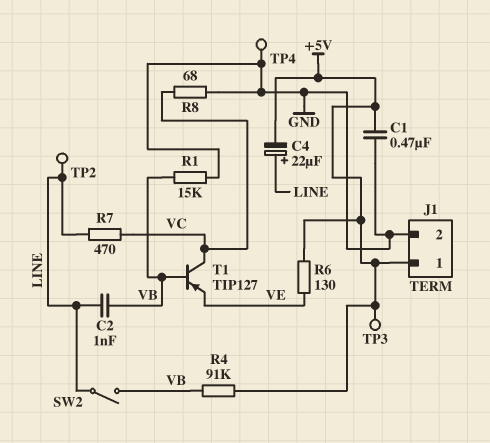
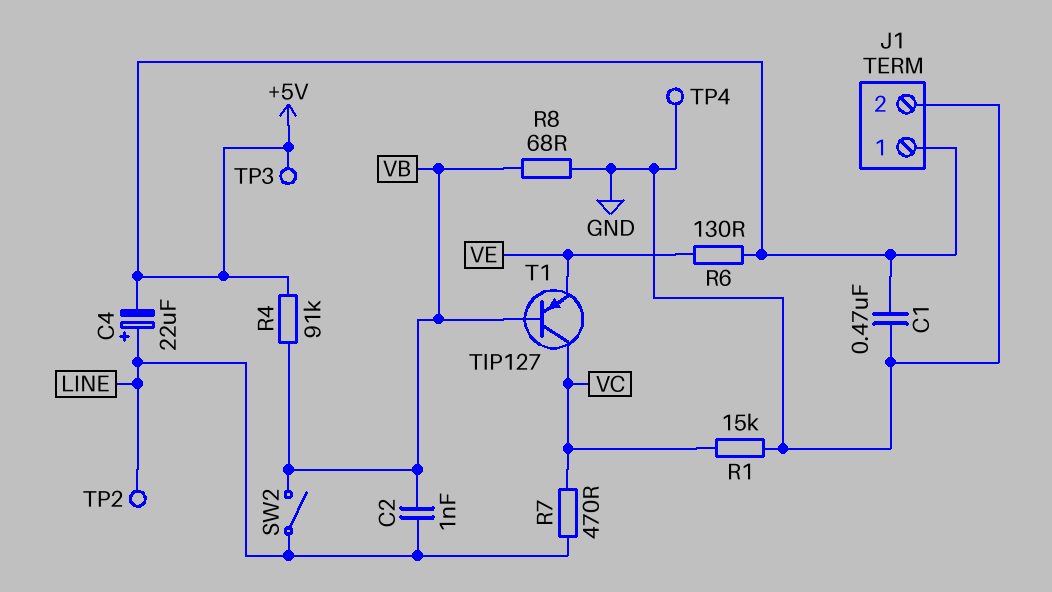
R1: 15k (GND, VB) -> 15k (GND, VC)
R8: 68 (GND, VC) -> 68 (GND, VB)

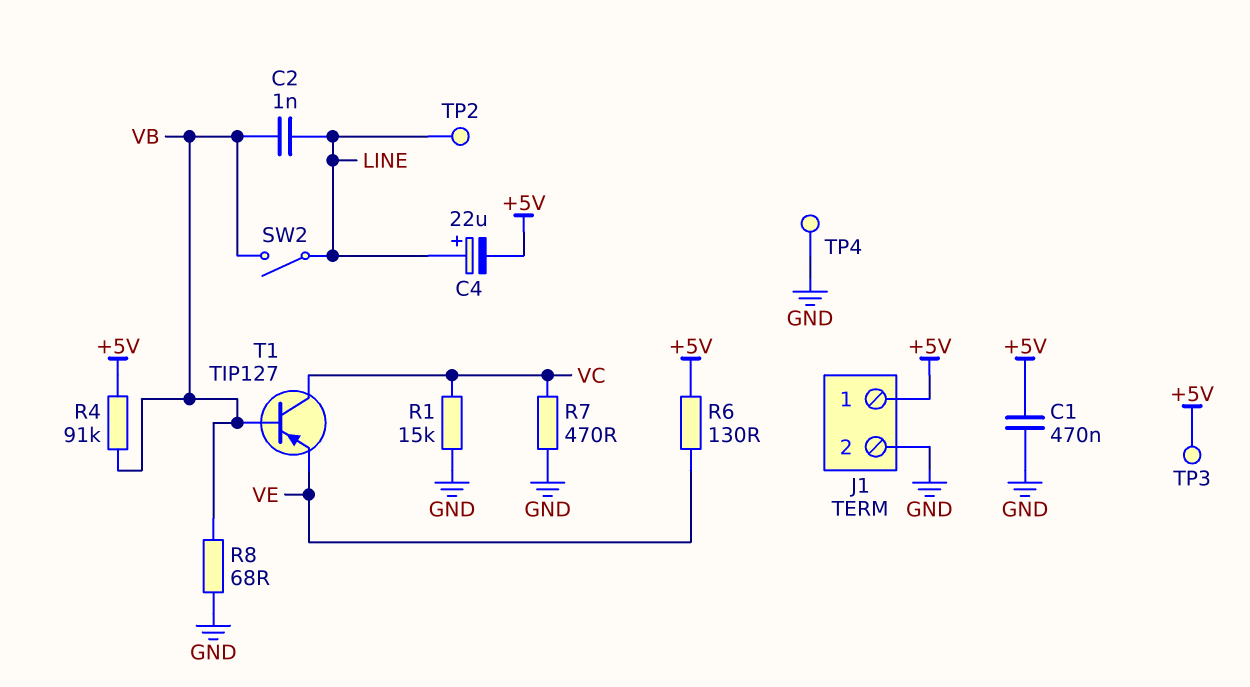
R7: 470 (LINE, VC) -> 470 (GND, VC)

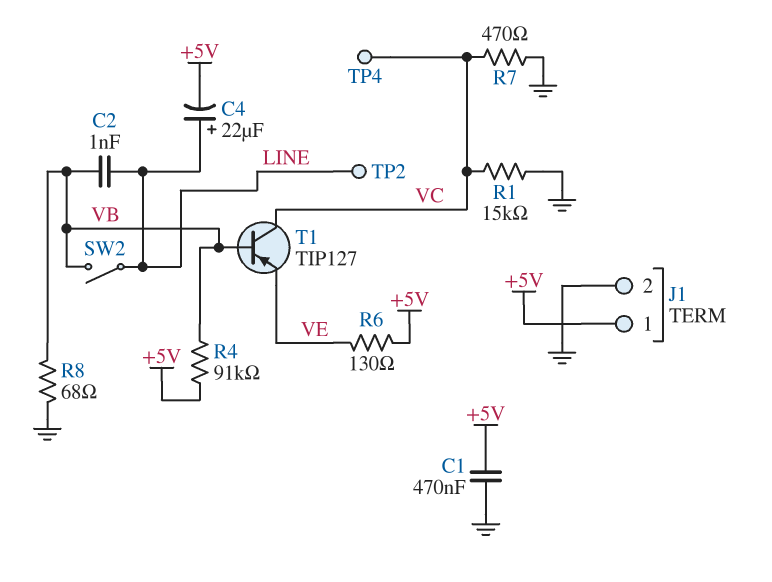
TP3: test point (+5V) -> none
TP4: test point (GND) -> test point (VC)

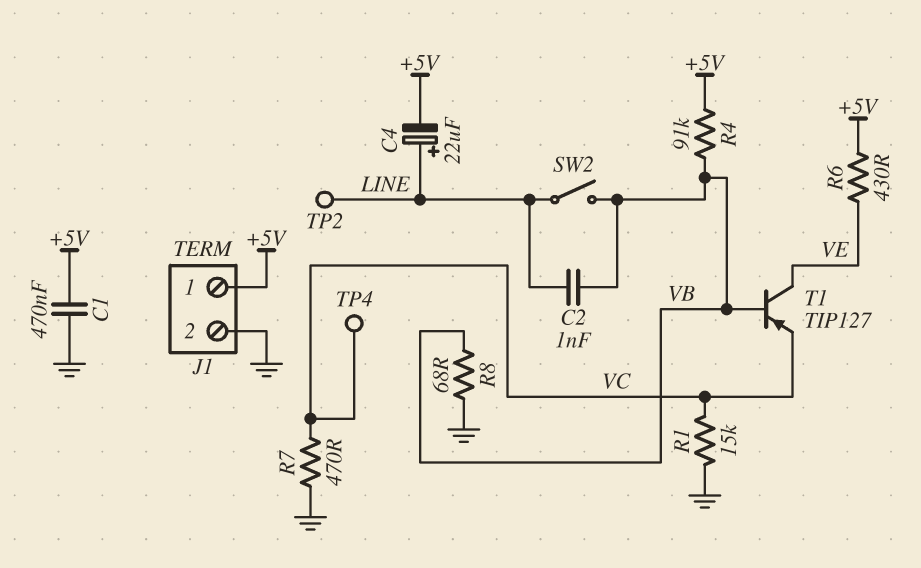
R6: 130 (+5V, VE) -> 430 (+5V, VE)
T1: PNP TIP127 (B VB, C VC, E VE) -> PNP TIP127 (B VB, C VE, E VC)

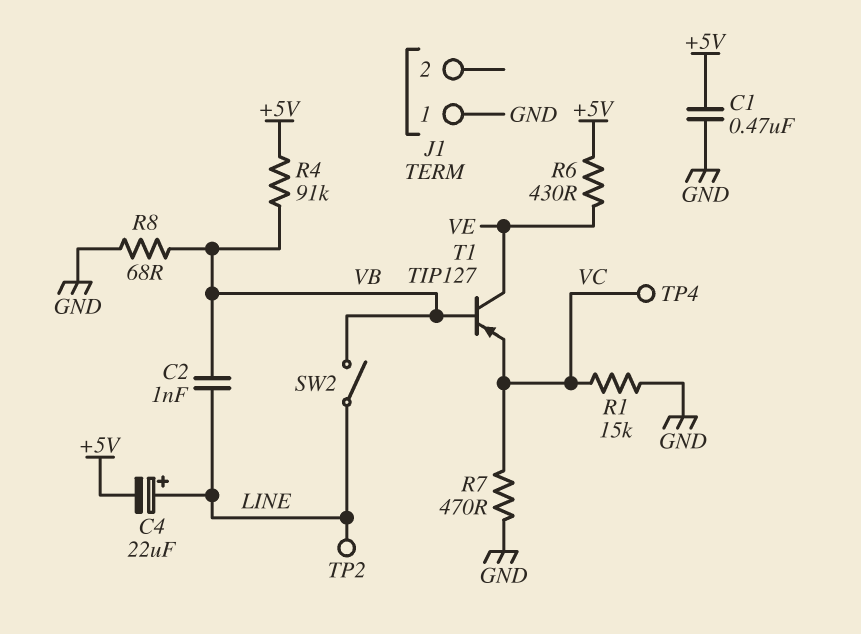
J1 pin 1: +5V -> GND
J1 pin 2: GND -> none

